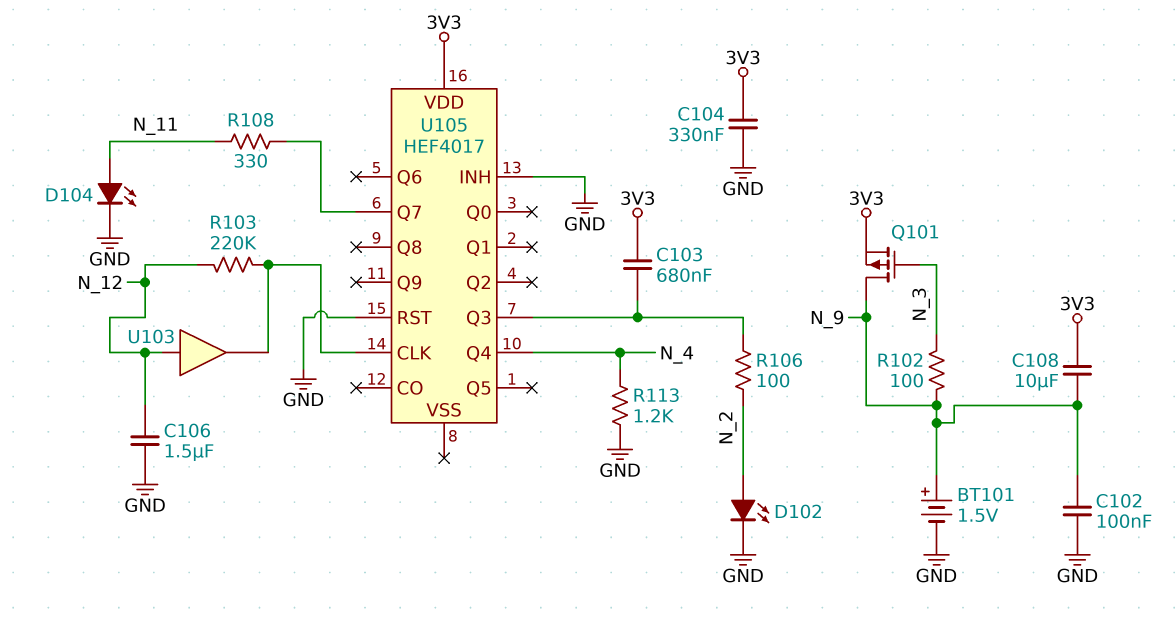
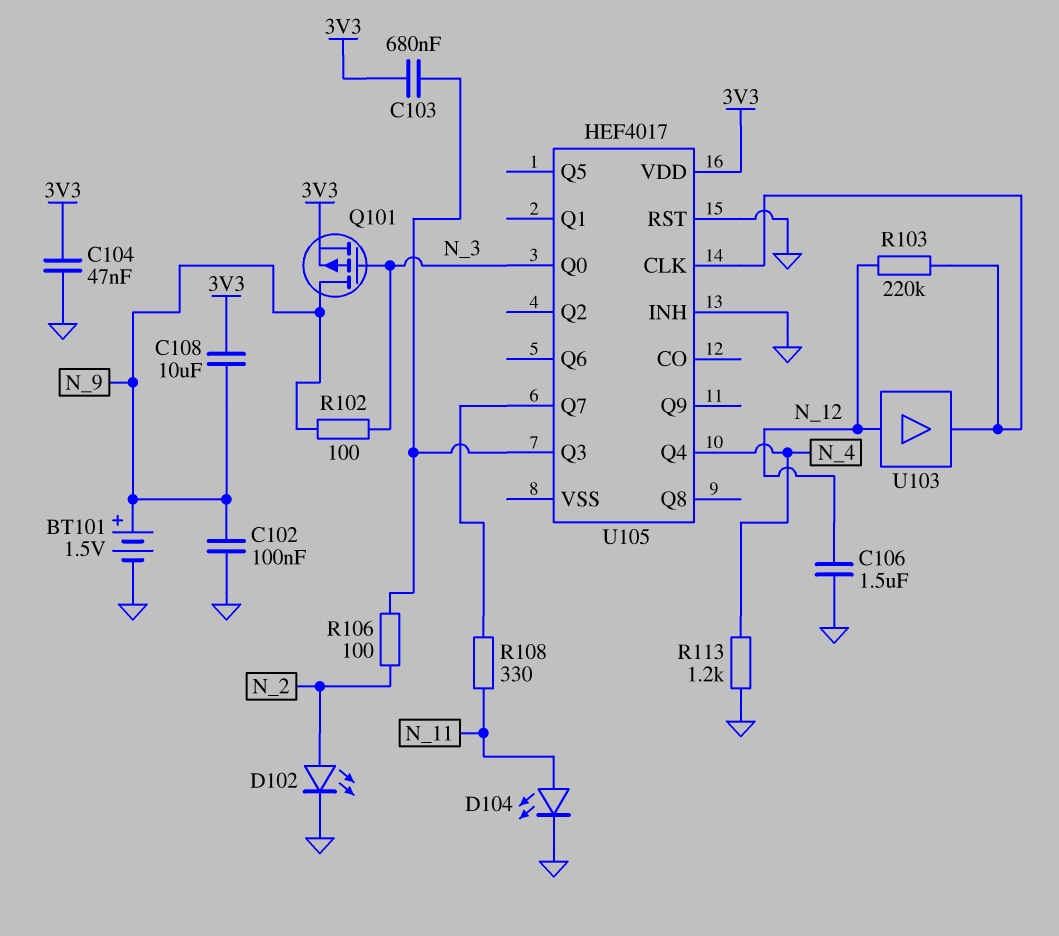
C104: 330nF (3V3, GND) -> 47nF (3V3, GND)
U105 pin Q0: none -> N_3

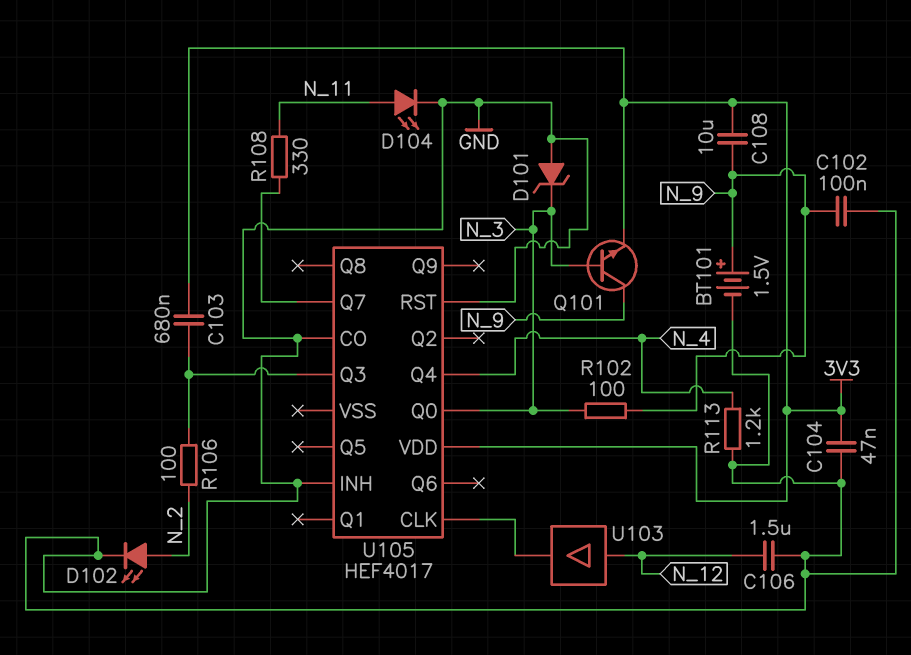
D101: none -> zener (A GND, K N_3)
Q101: PMOS (G N_3, D N_9, S 3V3) -> NPN (B N_3, C N_9, E 3V3)
R103: 220k (N_12, U105/CLK) -> none
U105 pin CO: none -> GND

